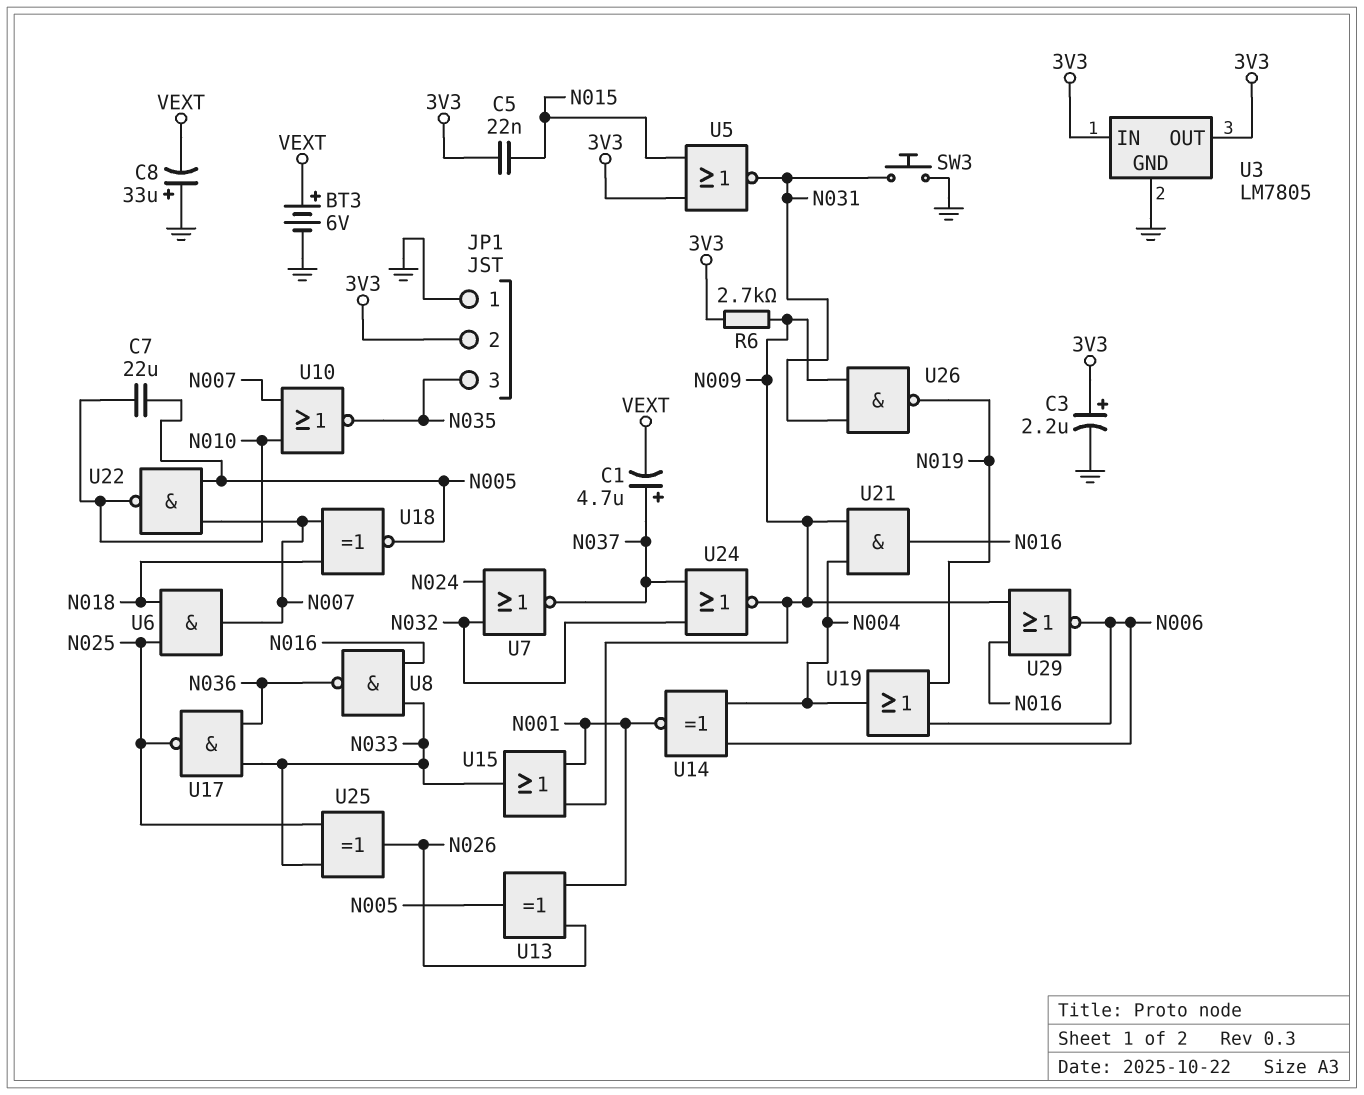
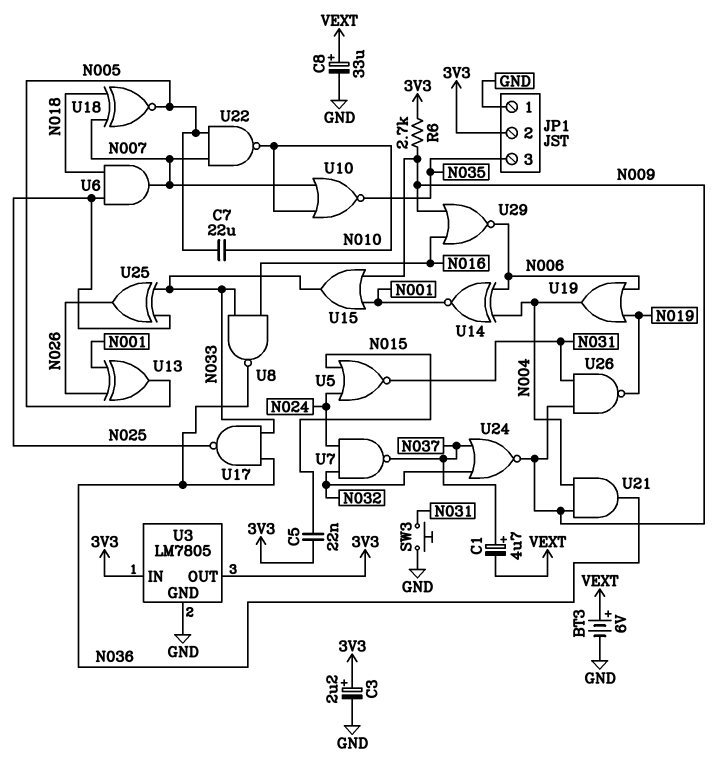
C8: 33uF (plus GND, minus VEXT) -> 33uF (plus VEXT, minus GND)
U5: NOR (in 3V3, in N015, out N031) -> NOR (in N015, in N024, out N031)
U7: NOR (in N024, in N032, out N037) -> NAND (in N024, in N032, out N037)
U21: AND (in N004, in N009, out N016) -> AND (in N004, in N009, out N036)

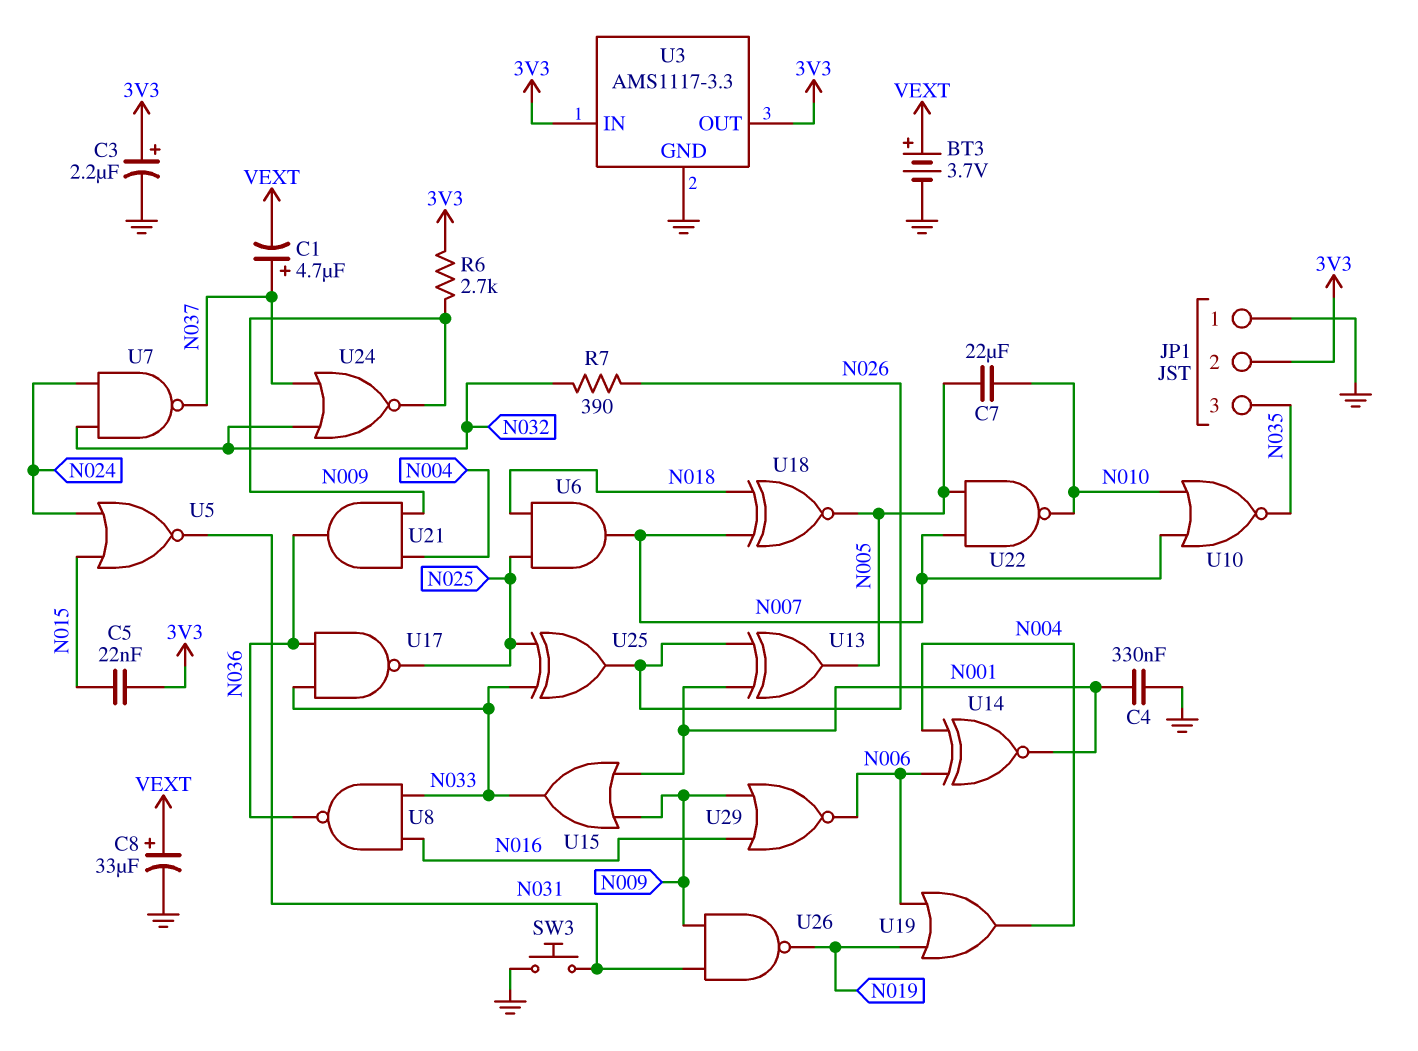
BT3: 6V (plus VEXT, minus GND) -> 3.7V (plus VEXT, minus GND)
C4: none -> 330nF (GND, N001)
R7: none -> 390 (N026, N032)
U3: LM7805 -> AMS1117-3.3

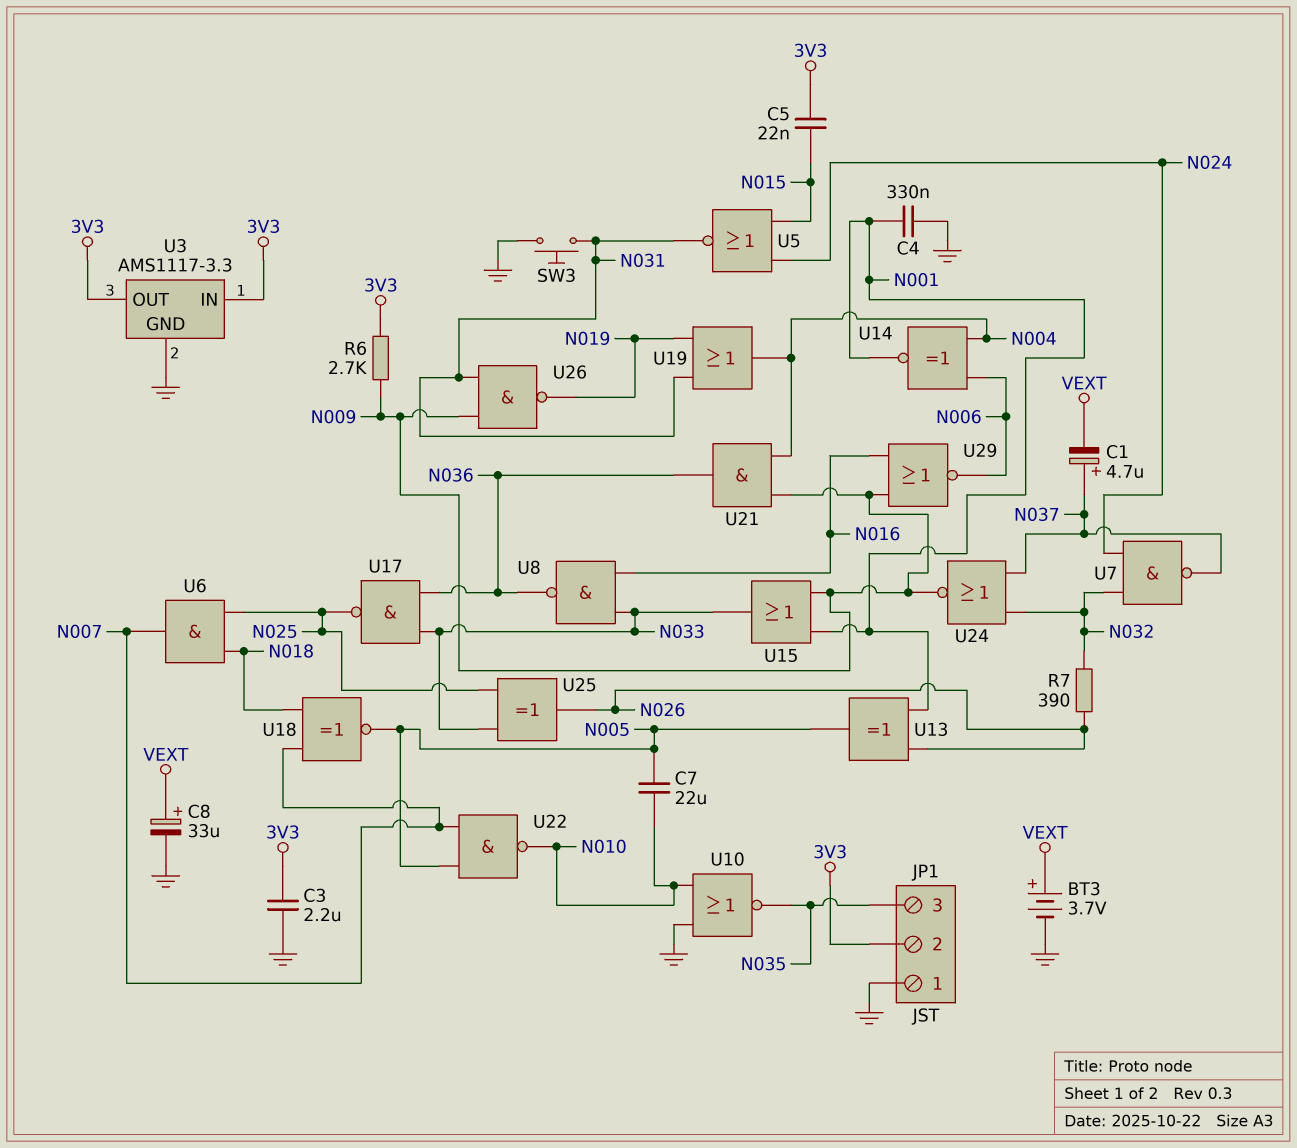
C3: 2.2uF (plus 3V3, minus GND) -> 2.2uF (3V3, GND)
U10: NOR (in N007, in N010, out N035) -> NOR (in GND, in N010, out N035)
U19: OR (in N006, in N019, out N004) -> OR (in N019, in N031, out N004)

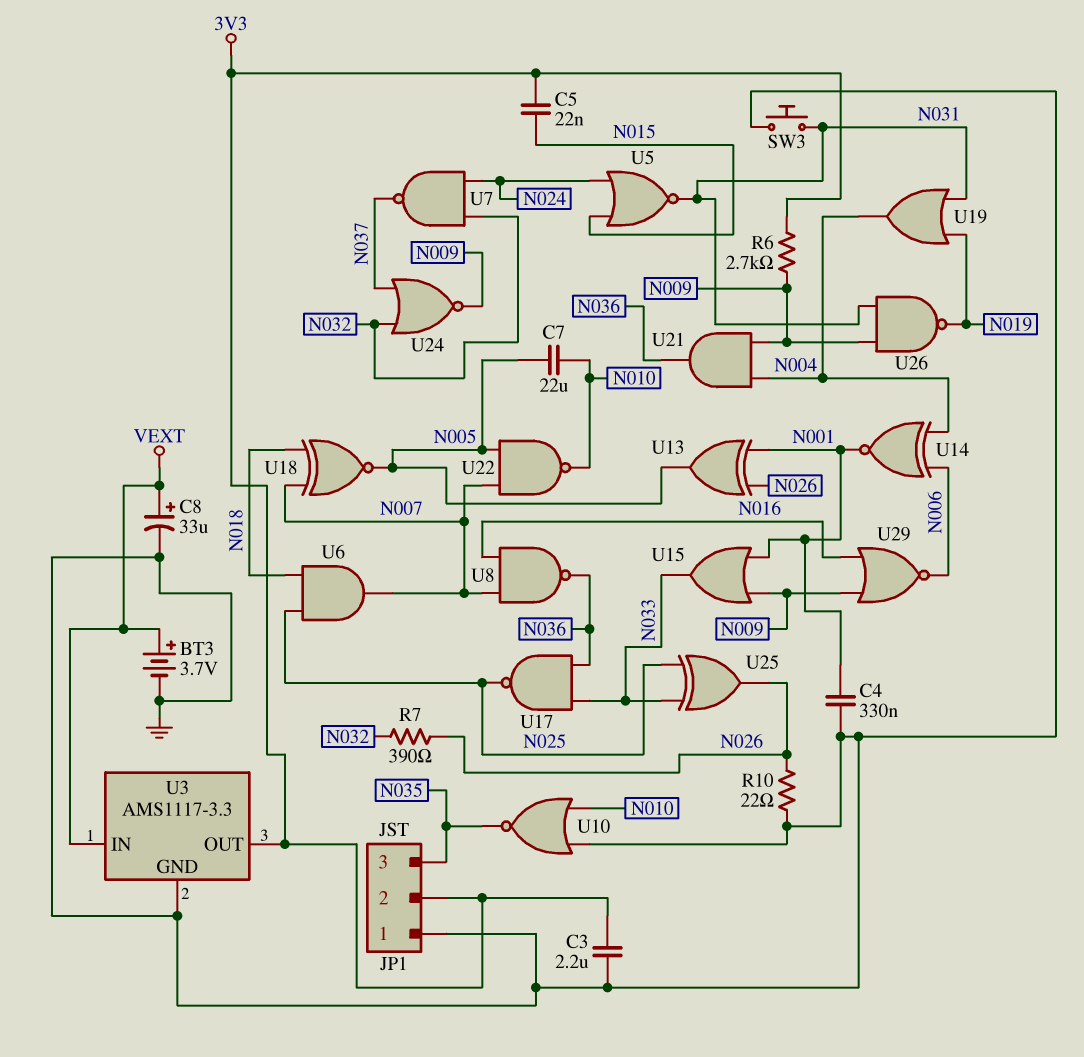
C1: 4.7uF (plus N037, minus VEXT) -> none
R10: none -> 22 (GND, N026)
U3 pin IN: 3V3 -> VEXT
U8: NAND (in N016, in N033, out N036) -> NAND (in N007, in N016, out N036)

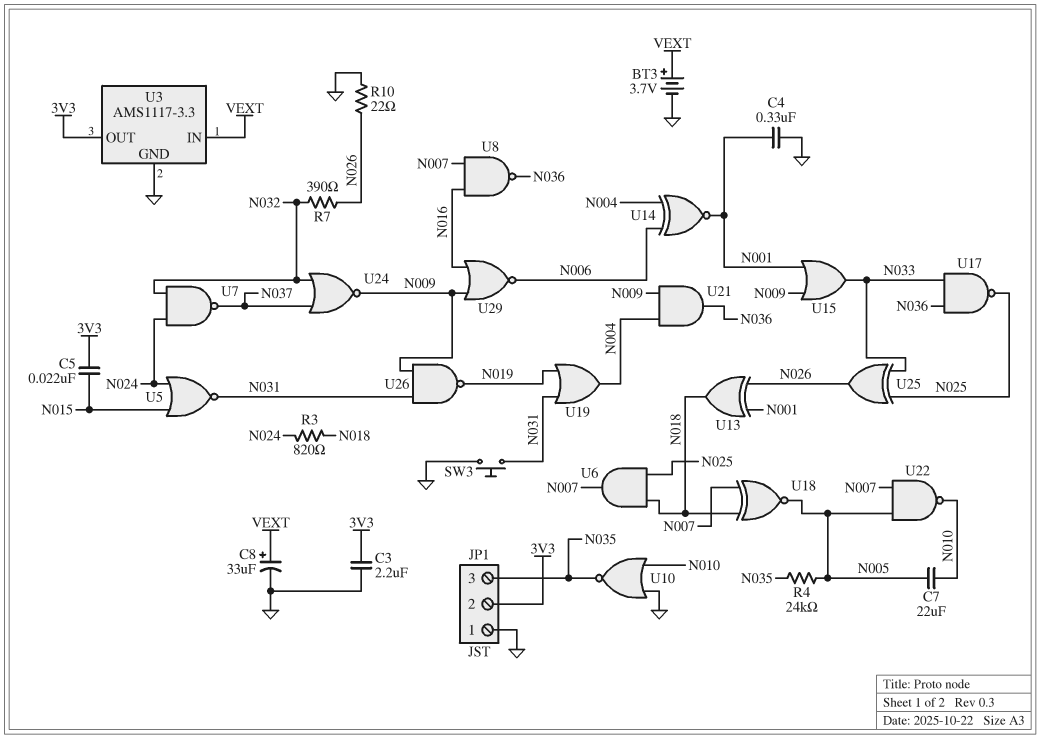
R3: none -> 820 (N018, N024)
R4: none -> 24k (N005, N035)
R6: 2.7k (3V3, N009) -> none
U13: XOR (in N001, in N026, out N005) -> XOR (in N001, in N026, out N018)

